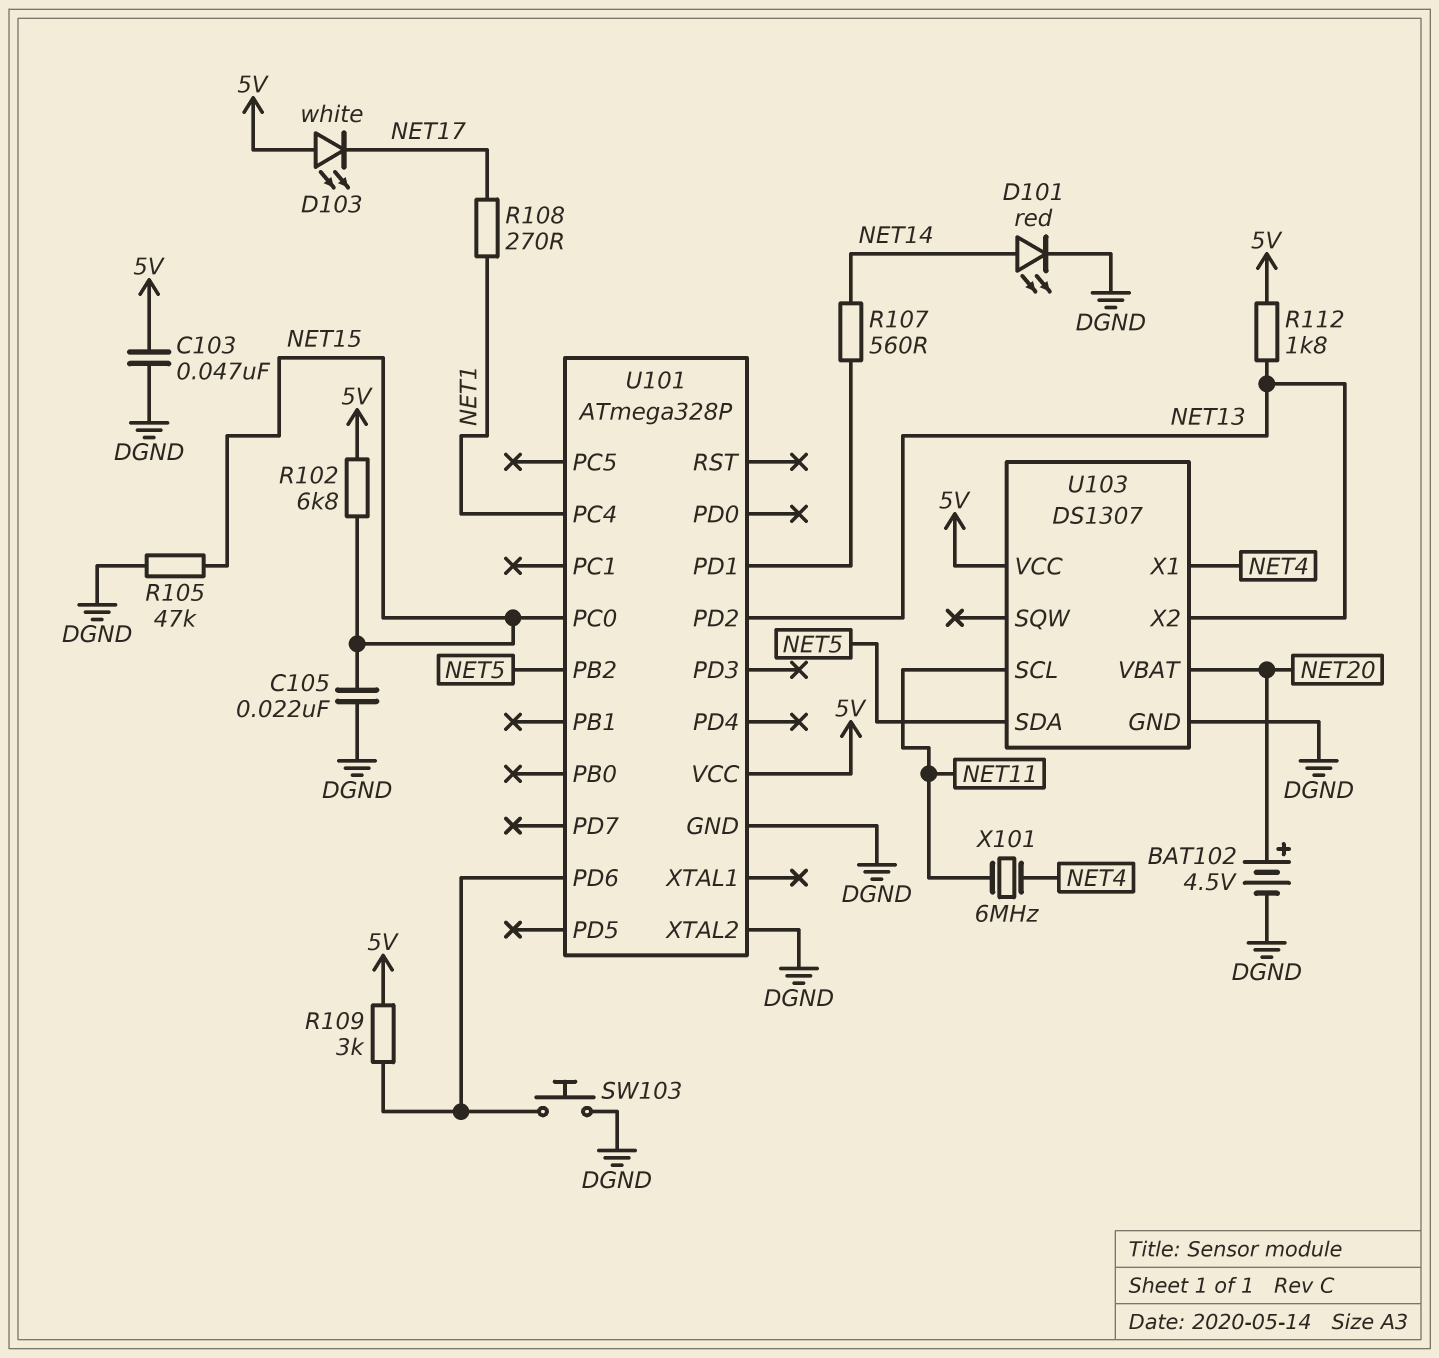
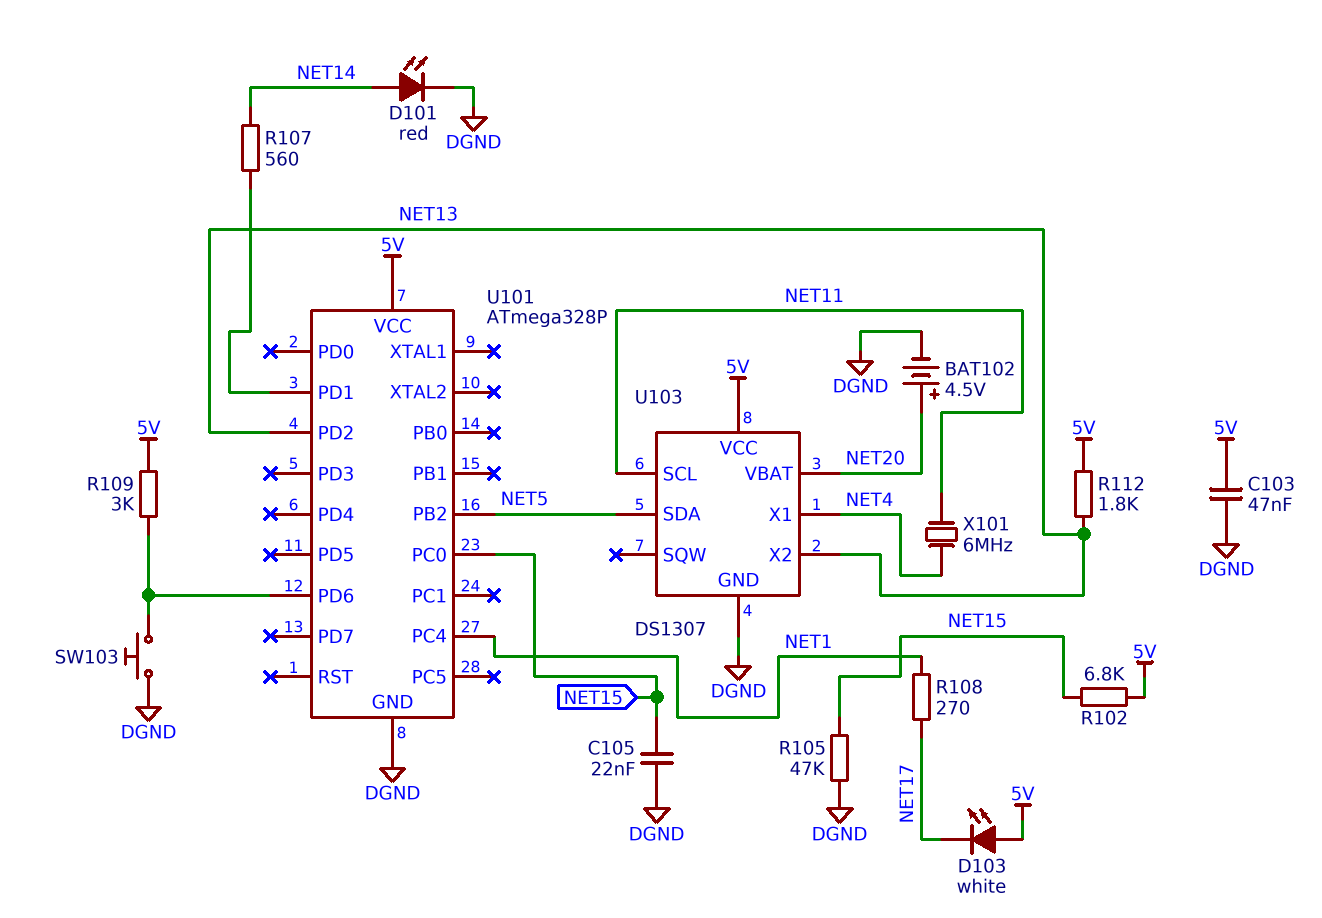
U101 pin XTAL2: DGND -> none

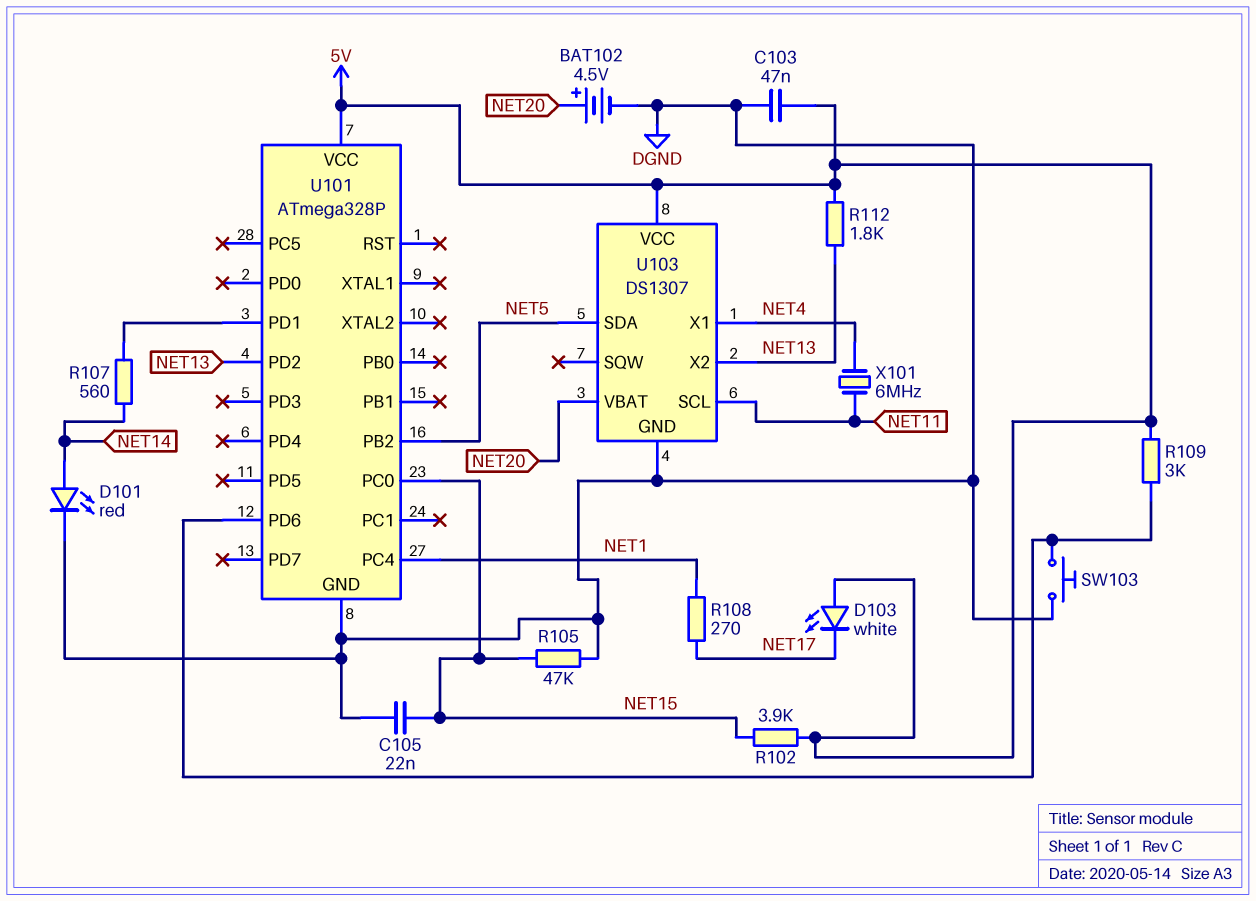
R102: 6.8k (5V, NET15) -> 3.9k (5V, NET15)

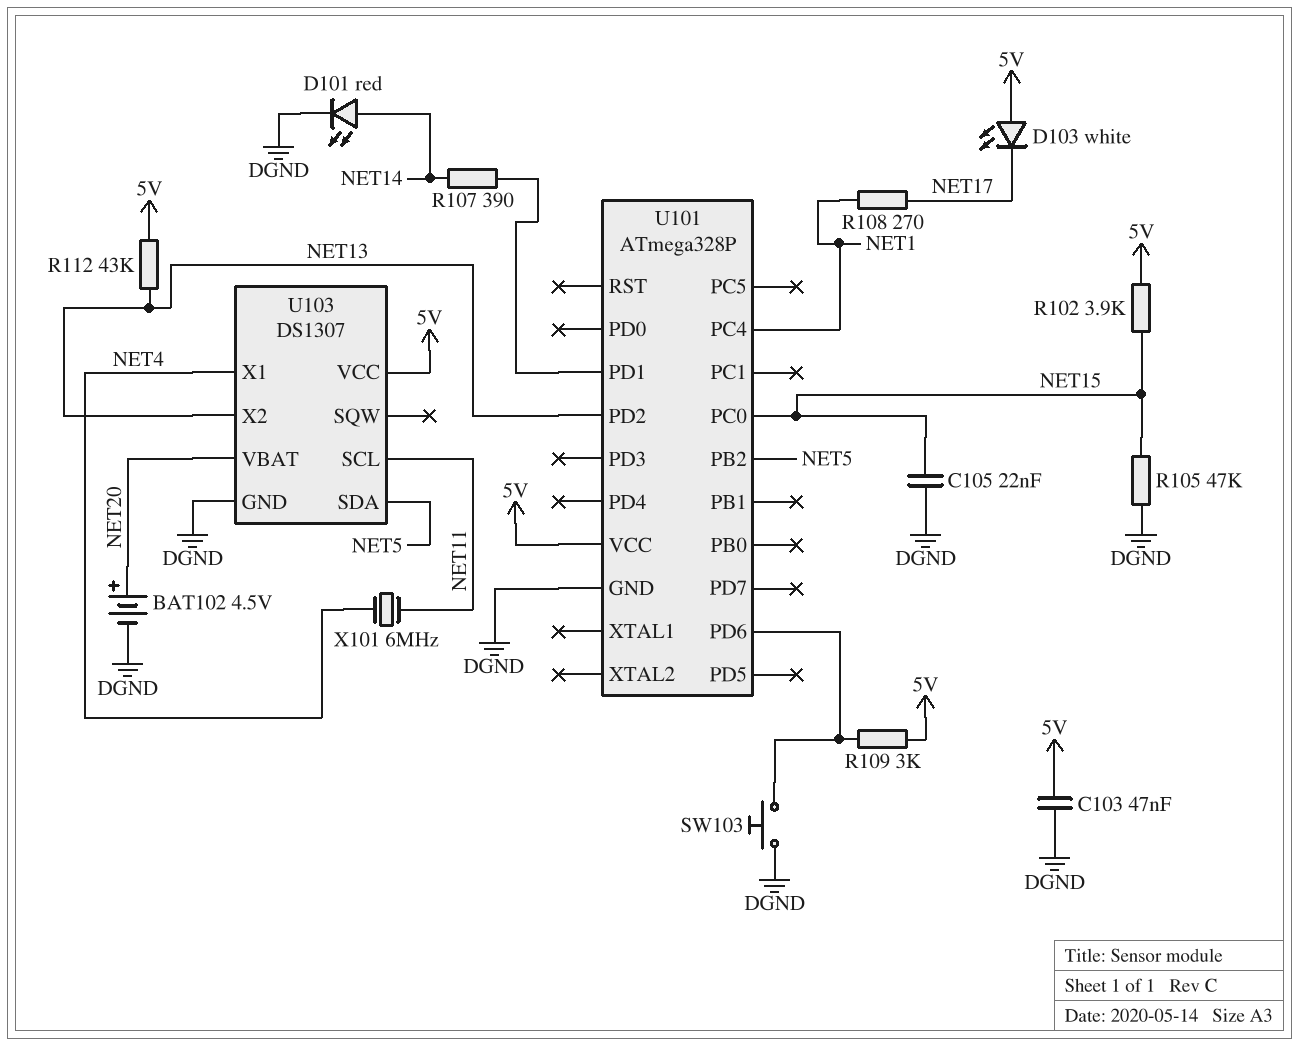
R107: 560 (NET14, U101/PD1) -> 390 (NET14, U101/PD1)
R112: 1.8k (5V, NET13) -> 43k (5V, NET13)

